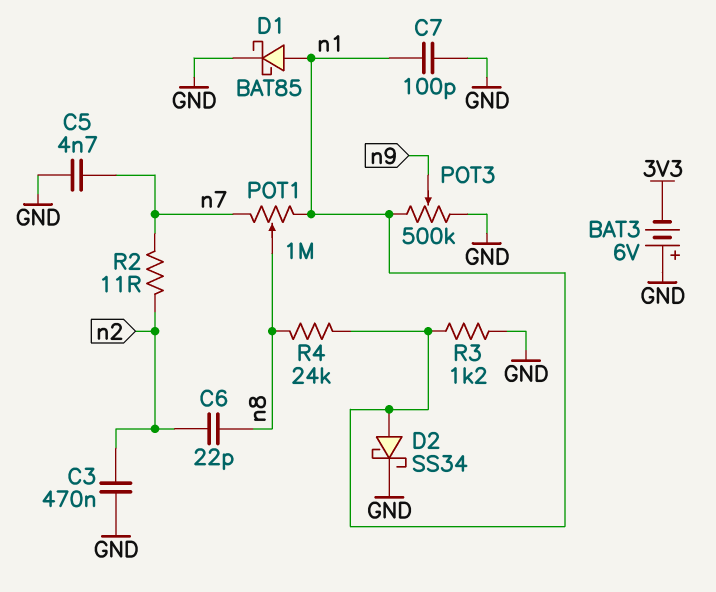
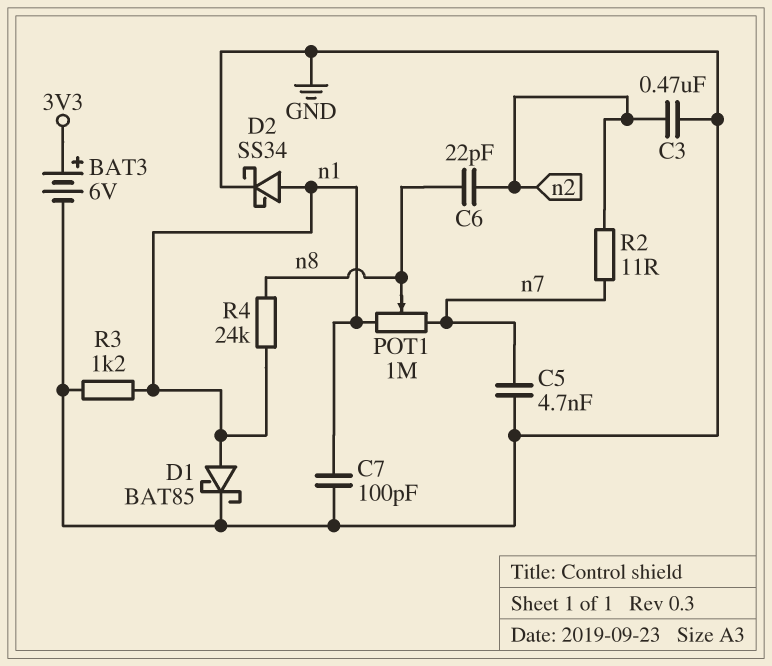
BAT3: 6V (plus GND, minus 3V3) -> 6V (plus 3V3, minus GND)
POT3: 500k (GND, n1, wiper n9) -> none

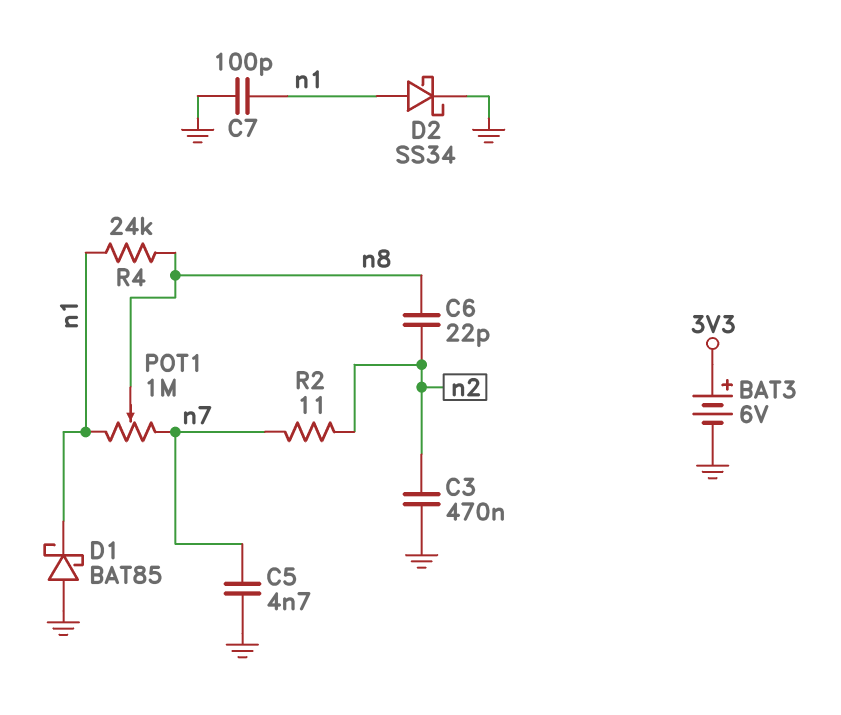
D1: schottky BAT85 (A n1, K GND) -> schottky BAT85 (A GND, K n1)
R3: 1.2k (GND, n1) -> none

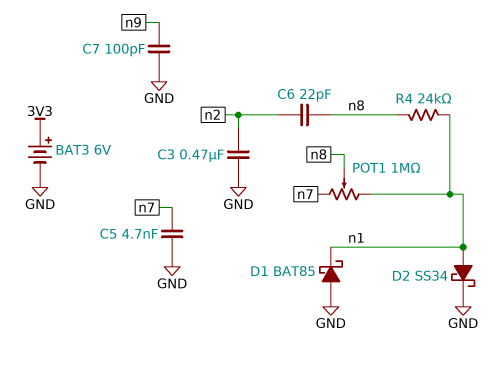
C7: 100pF (GND, n1) -> 100pF (GND, n9)
R2: 11 (n2, n7) -> none

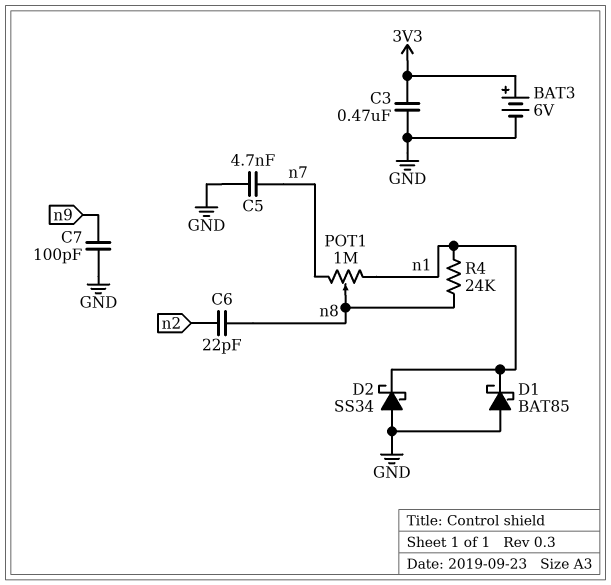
C3: 470nF (GND, n2) -> 470nF (3V3, GND)
D2: schottky SS34 (A n1, K GND) -> schottky SS34 (A GND, K n1)

